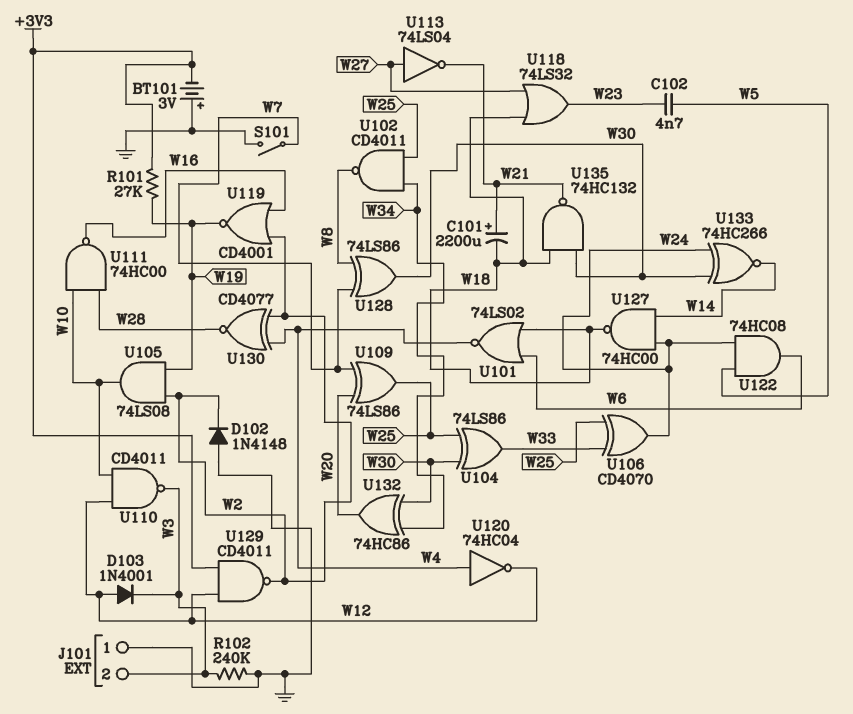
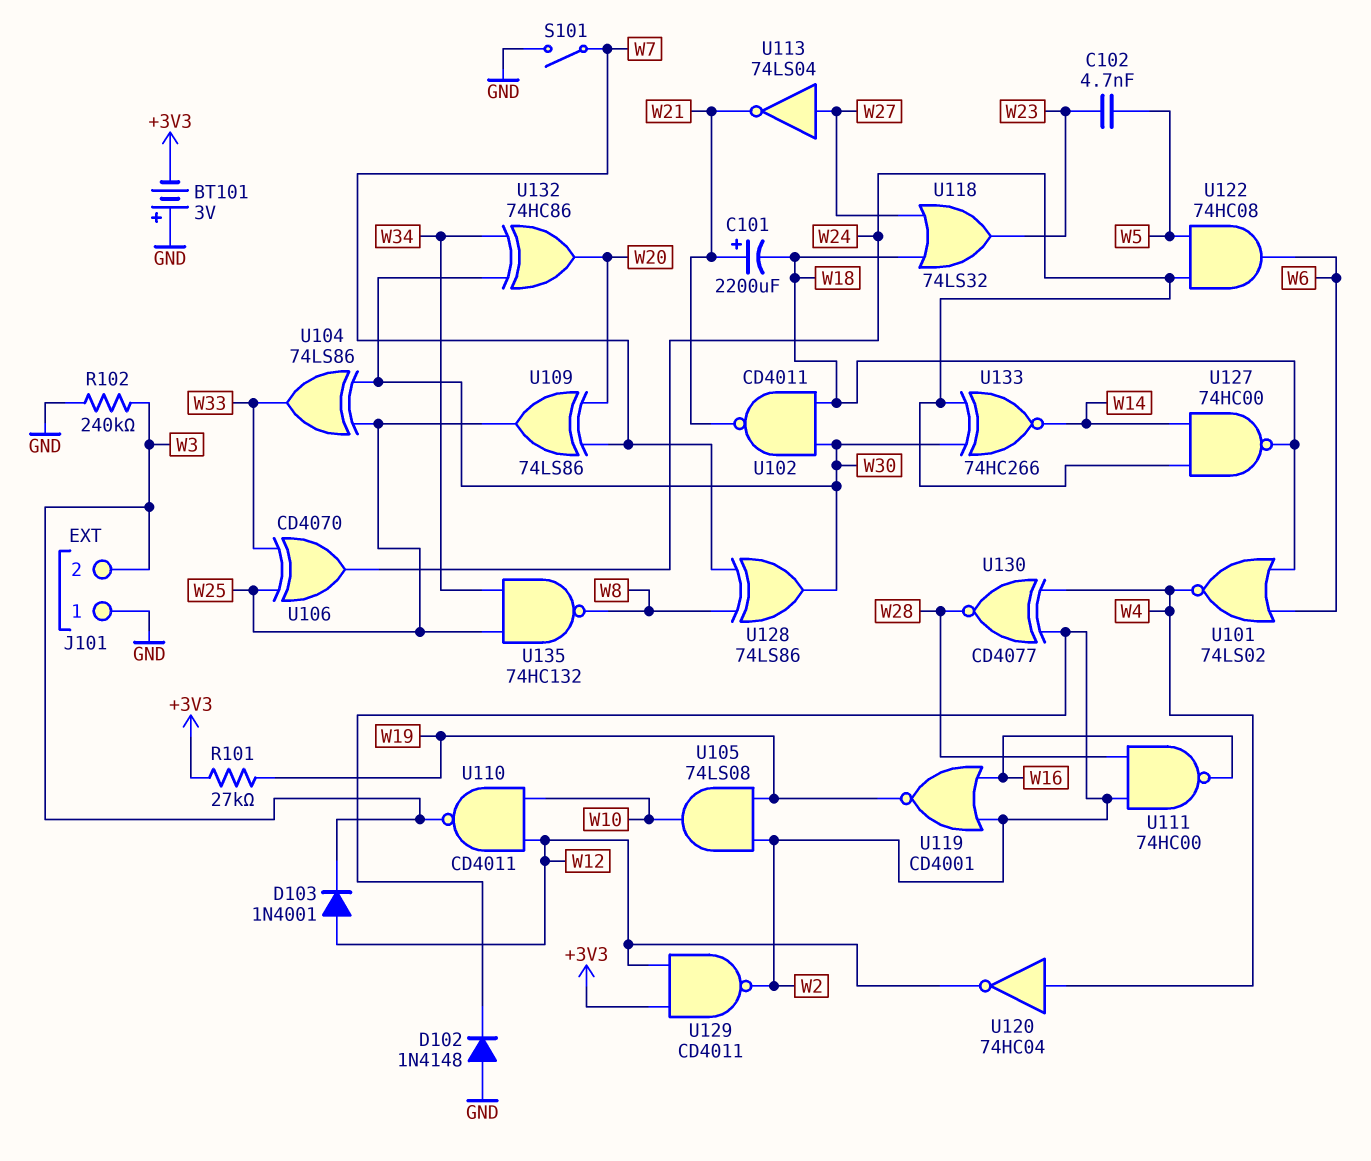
U102: NAND CD4011 (in W25, in W34, out W8) -> NAND CD4011 (in W18, in W30, out W21)
U111: NAND 74HC00 (in W10, in W28, out W16) -> NAND 74HC00 (in W2, in W28, out W16)
U135: NAND 74HC132 (in W18, in W30, out W21) -> NAND 74HC132 (in W25, in W34, out W8)

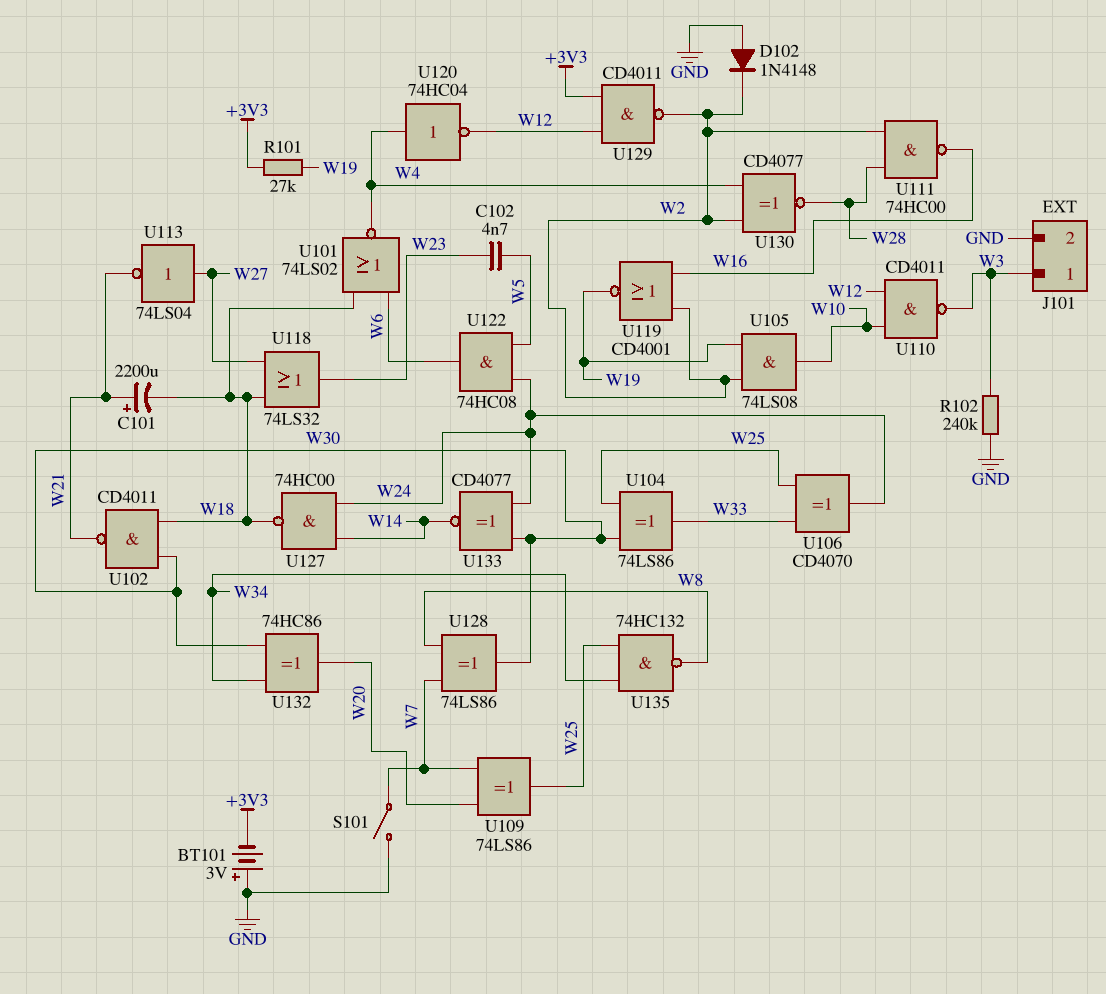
D103: diode 1N4001 (A W12, K W3) -> none
J101 pin 1: GND -> W3
J101 pin 2: W3 -> GND
U133: XNOR 74HC266 (in W24, in W30, out W14) -> XNOR CD4077 (in W24, in W30, out W14)

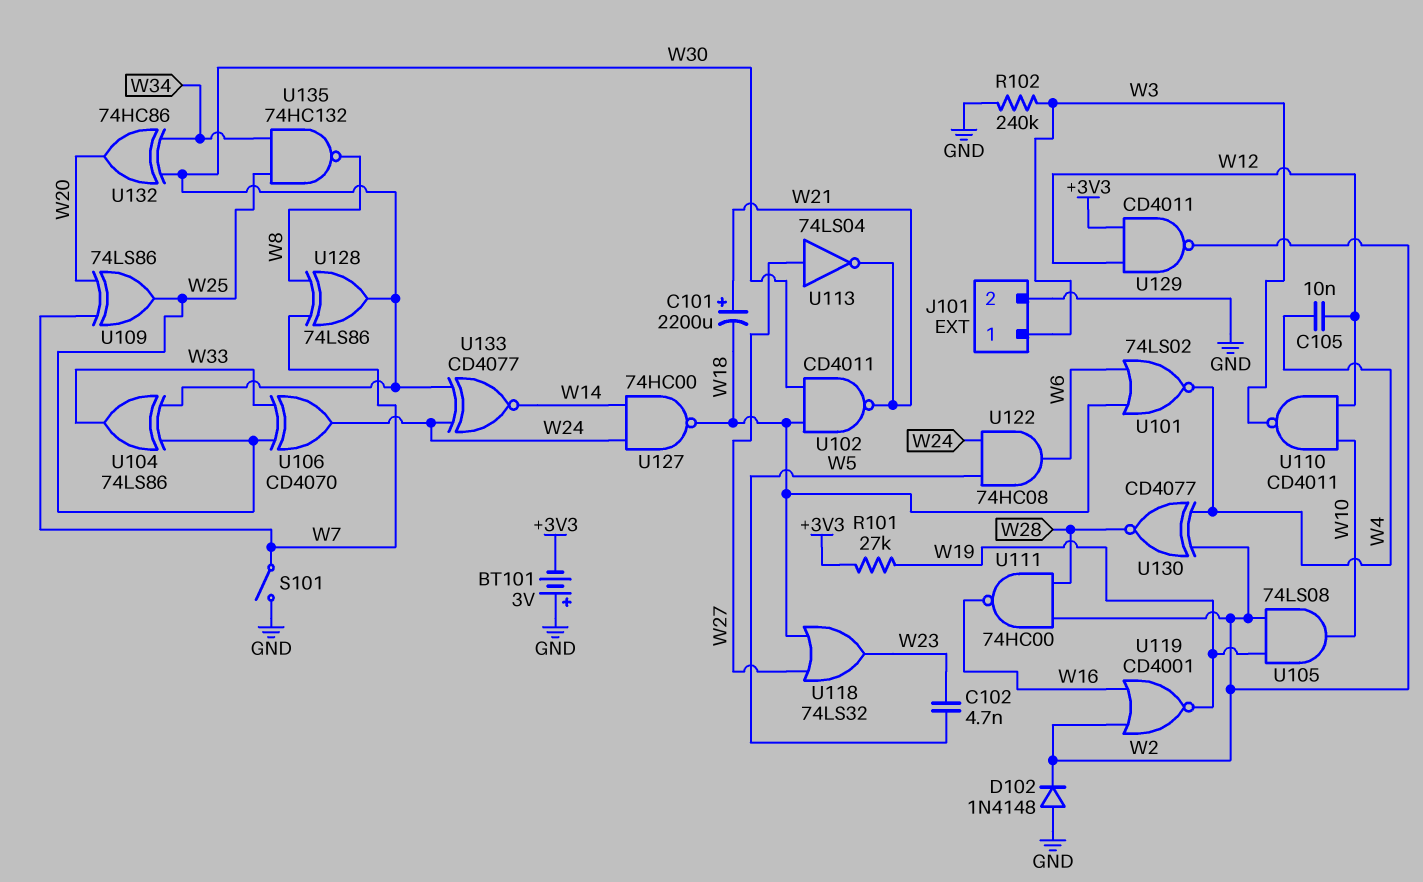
C105: none -> 10nF (W4, W12)
U120: NOT 74HC04 (in W4, out W12) -> none

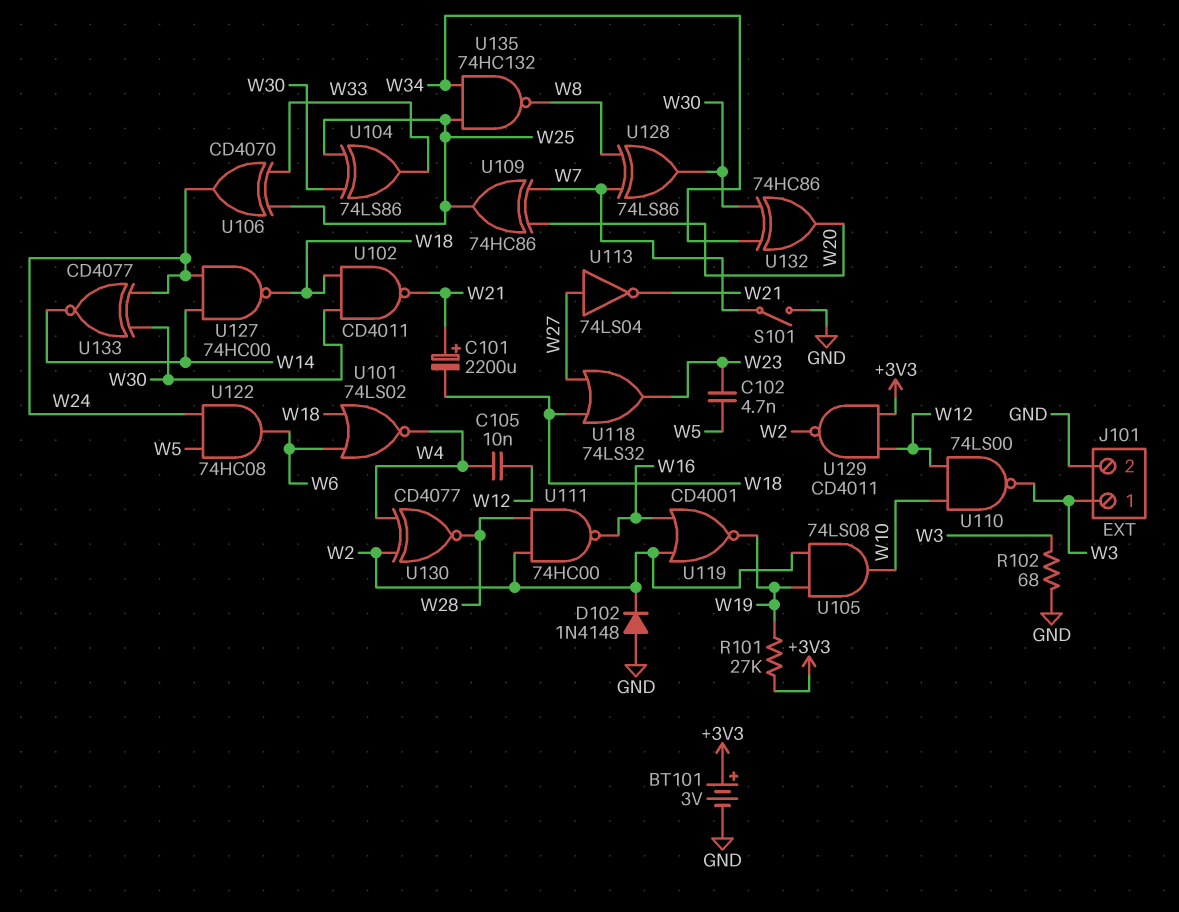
BT101: 3V (plus GND, minus +3V3) -> 3V (plus +3V3, minus GND)
R102: 240k (GND, W3) -> 68 (GND, W3)
U109: XOR 74LS86 (in W7, in W20, out W25) -> XOR 74HC86 (in W7, in W20, out W25)
U110: NAND CD4011 (in W10, in W12, out W3) -> NAND 74LS00 (in W10, in W12, out W3)

